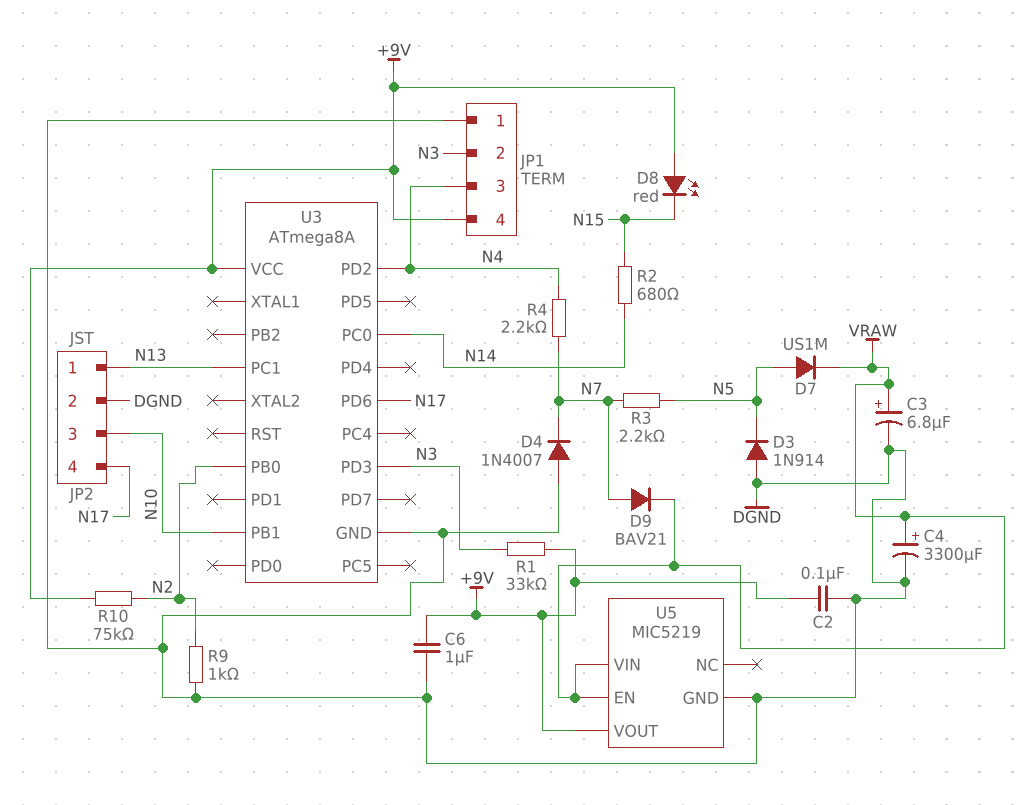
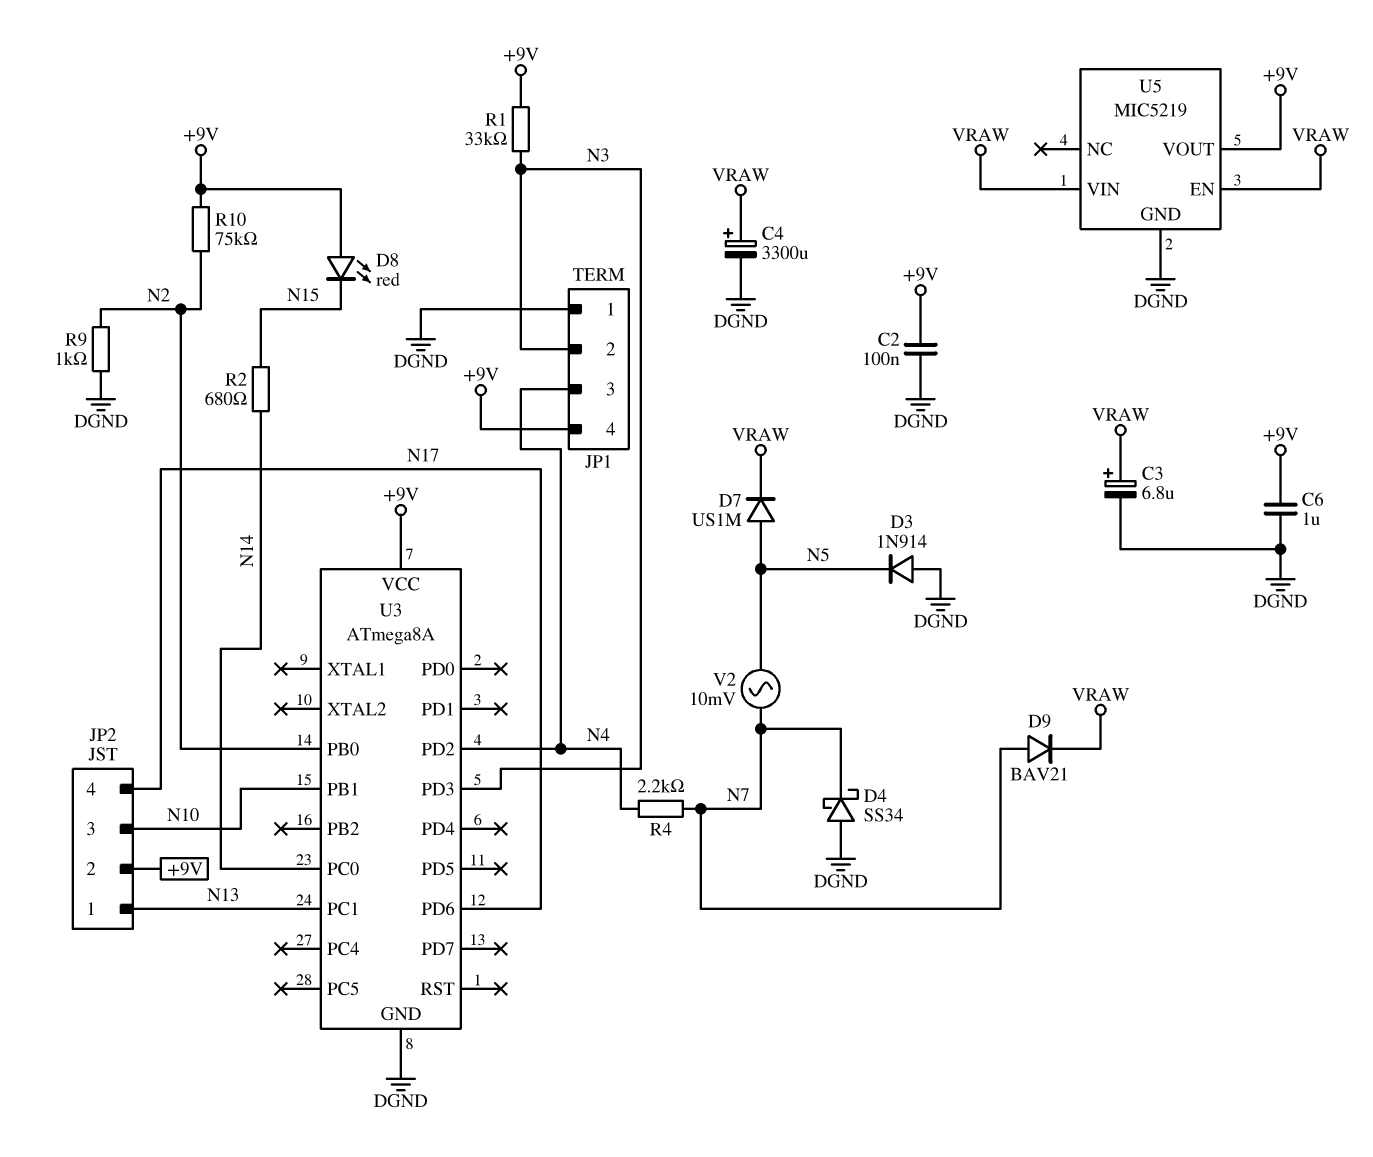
D4: diode 1N4007 (A DGND, K N7) -> schottky SS34 (A DGND, K N7)
JP2 pin 2: DGND -> +9V
R3: 2.2k (N5, N7) -> none
V2: none -> AC 10mV (N5, N7)

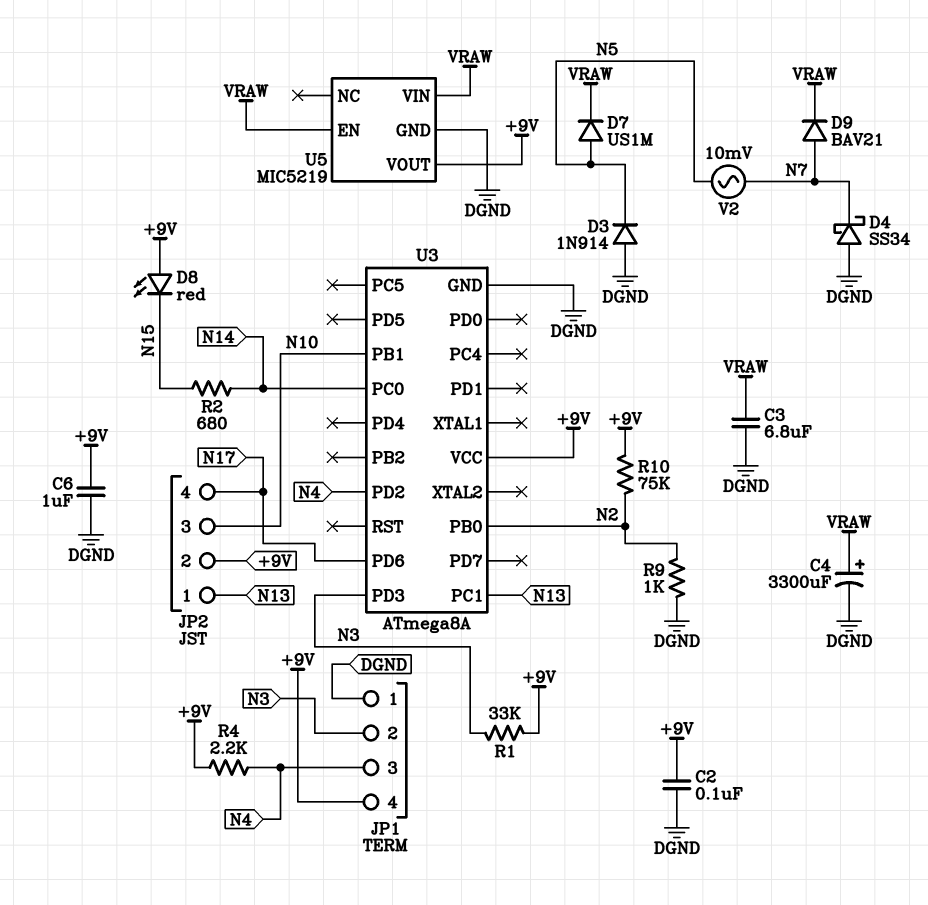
C3: 6.8uF (plus VRAW, minus DGND) -> 6.8uF (DGND, VRAW)
R4: 2.2k (N4, N7) -> 2.2k (+9V, N4)

